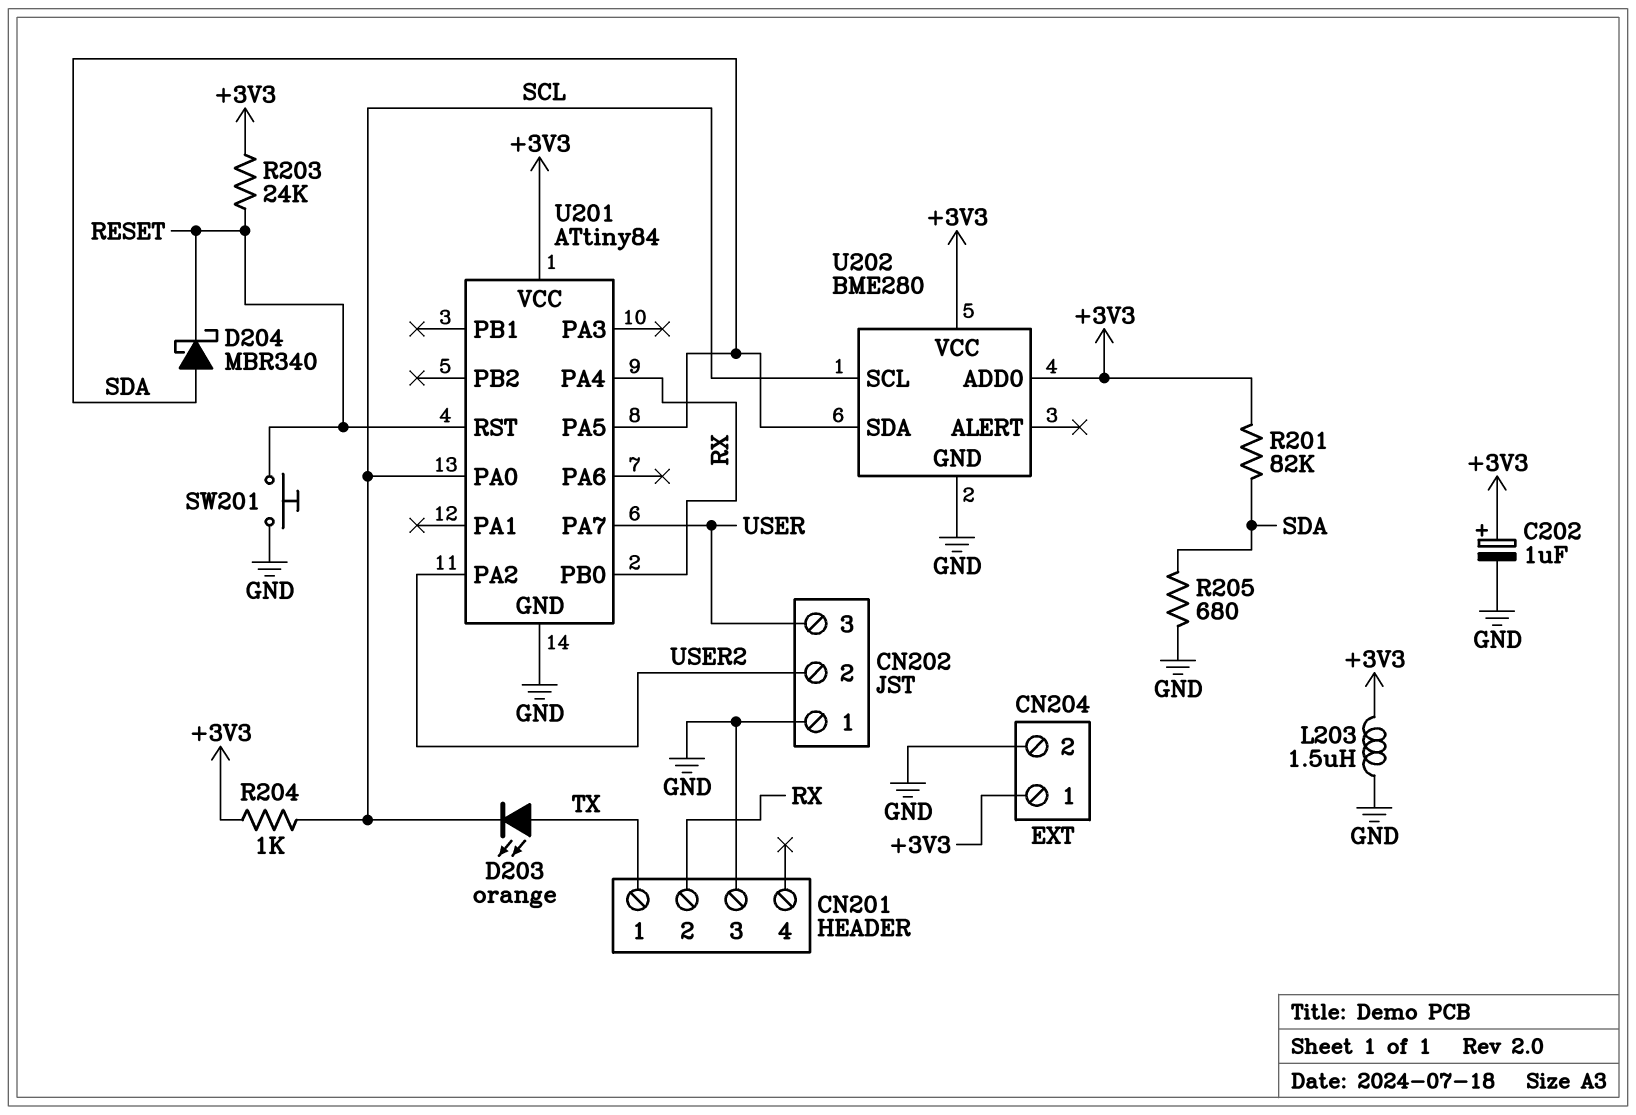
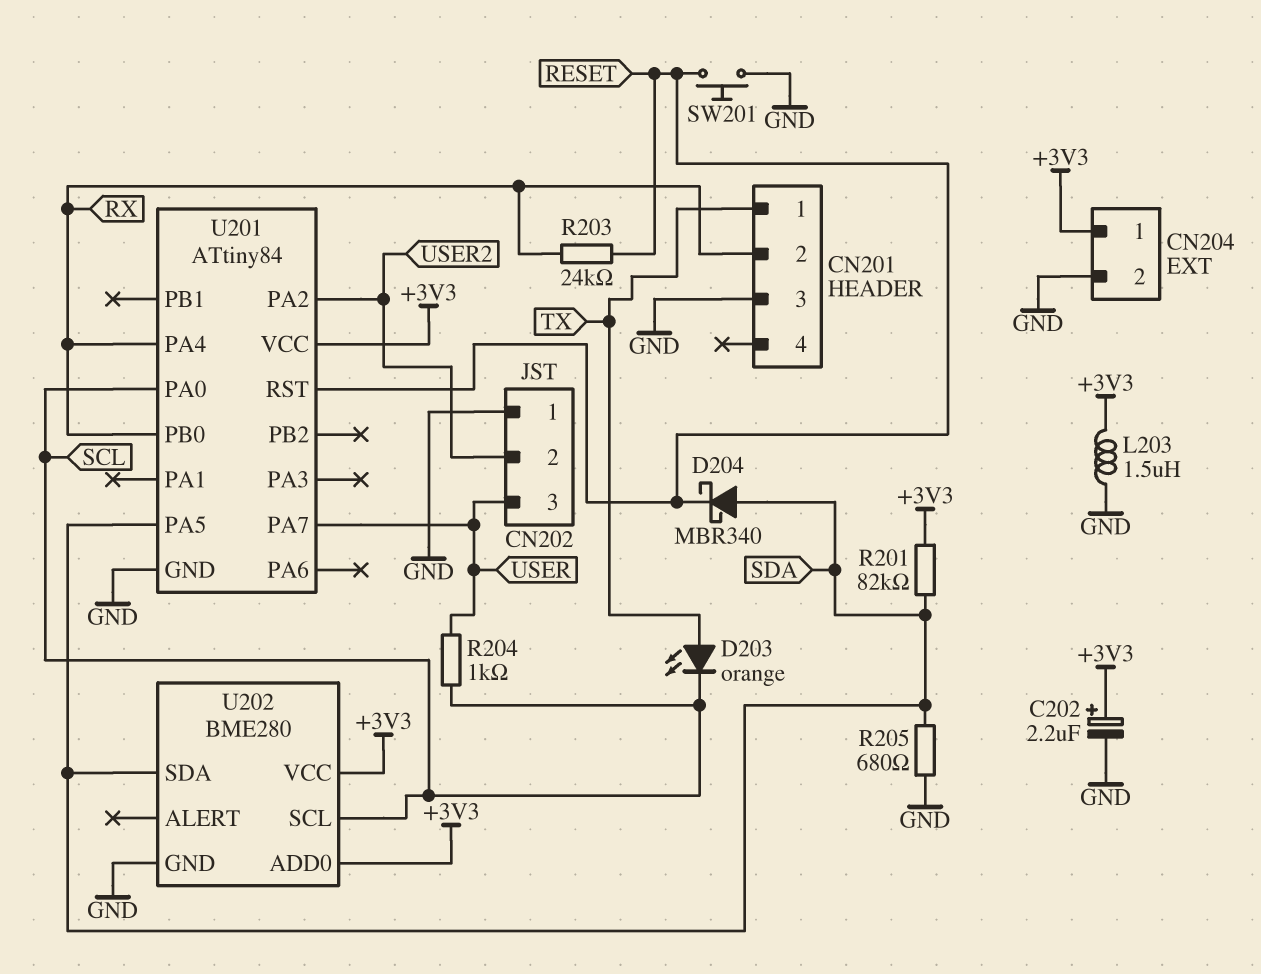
C202: 1uF (plus +3V3, minus GND) -> 2.2uF (plus +3V3, minus GND)
R203: 24k (+3V3, RESET) -> 24k (RESET, RX)
R204: 1k (+3V3, SCL) -> 1k (SCL, USER)

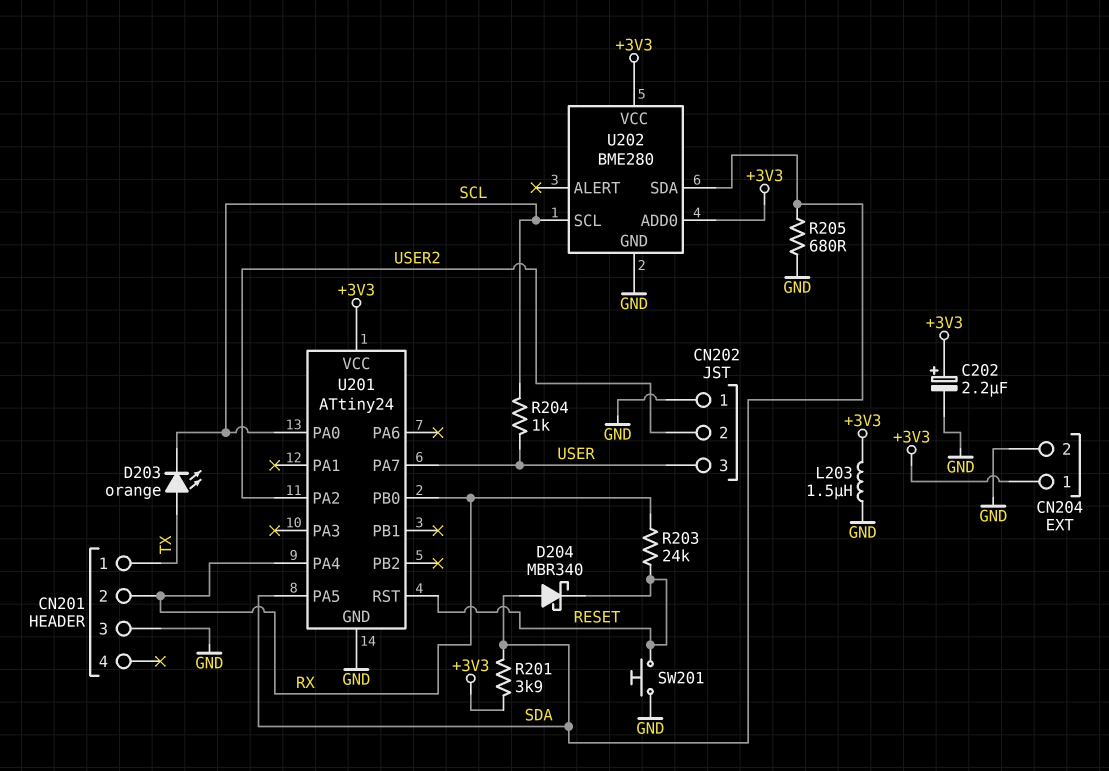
R201: 82k (+3V3, SDA) -> 3.9k (+3V3, SDA)
U201: ATtiny84 -> ATtiny24

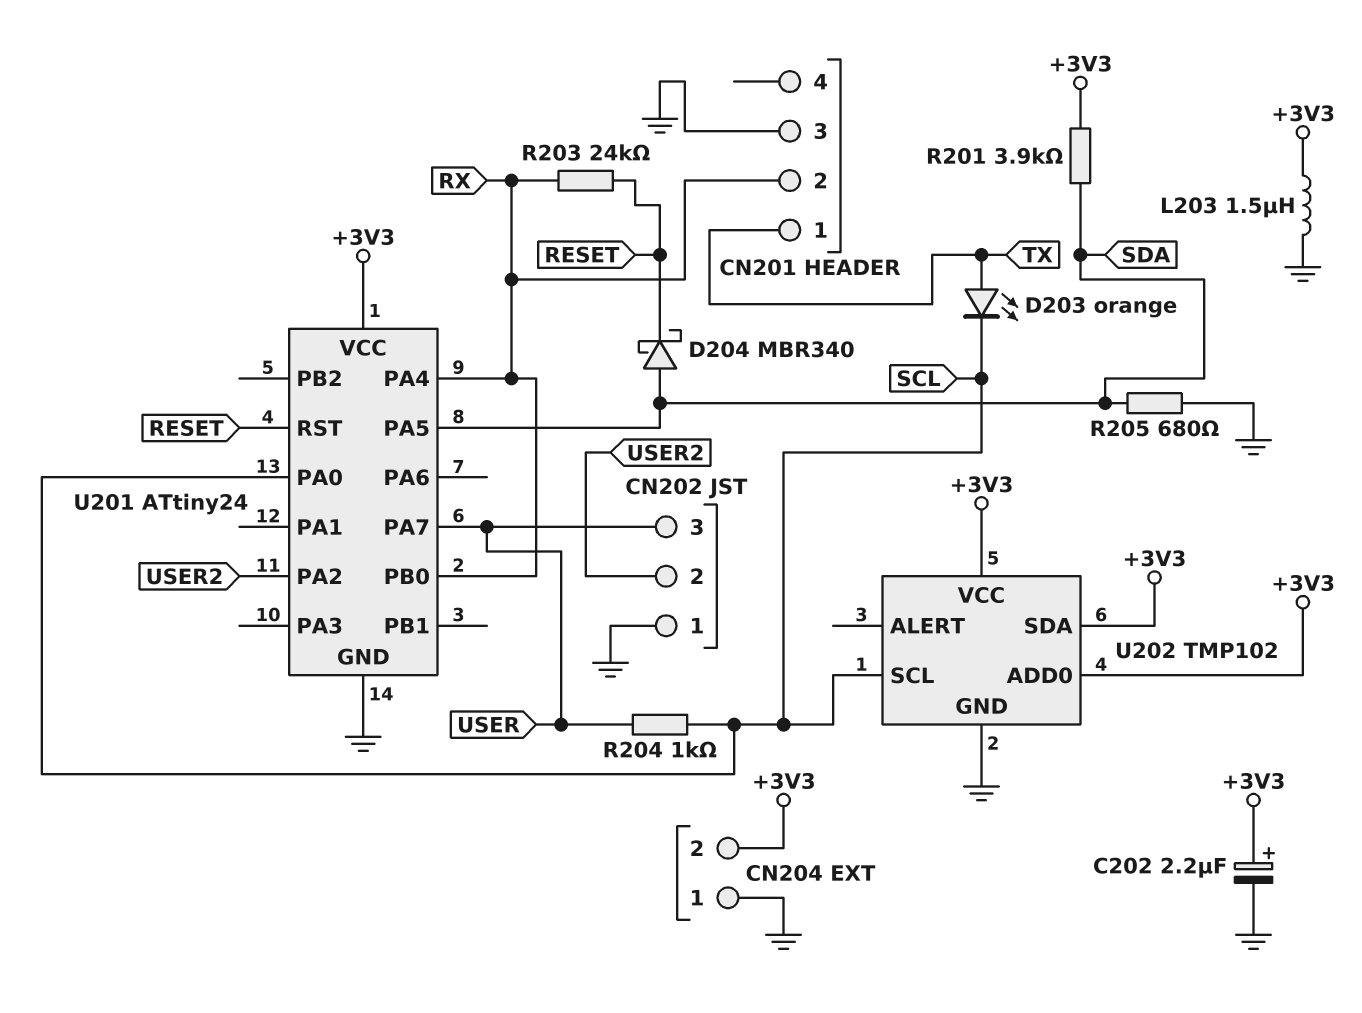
CN204 pin 1: +3V3 -> GND
CN204 pin 2: GND -> +3V3
SW201: button (GND, RESET) -> none
U202: BME280 -> TMP102
U202 pin SDA: SDA -> +3V3

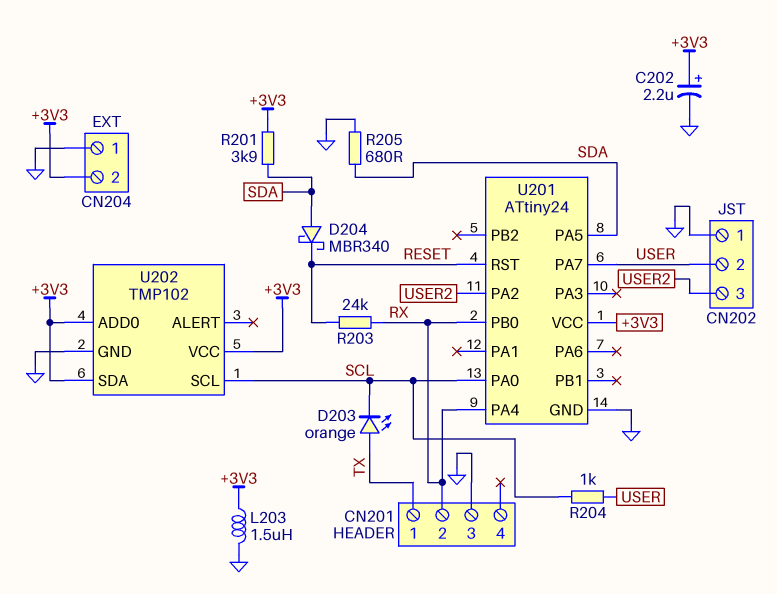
CN202 pin 2: USER2 -> USER
CN202 pin 3: USER -> USER2

